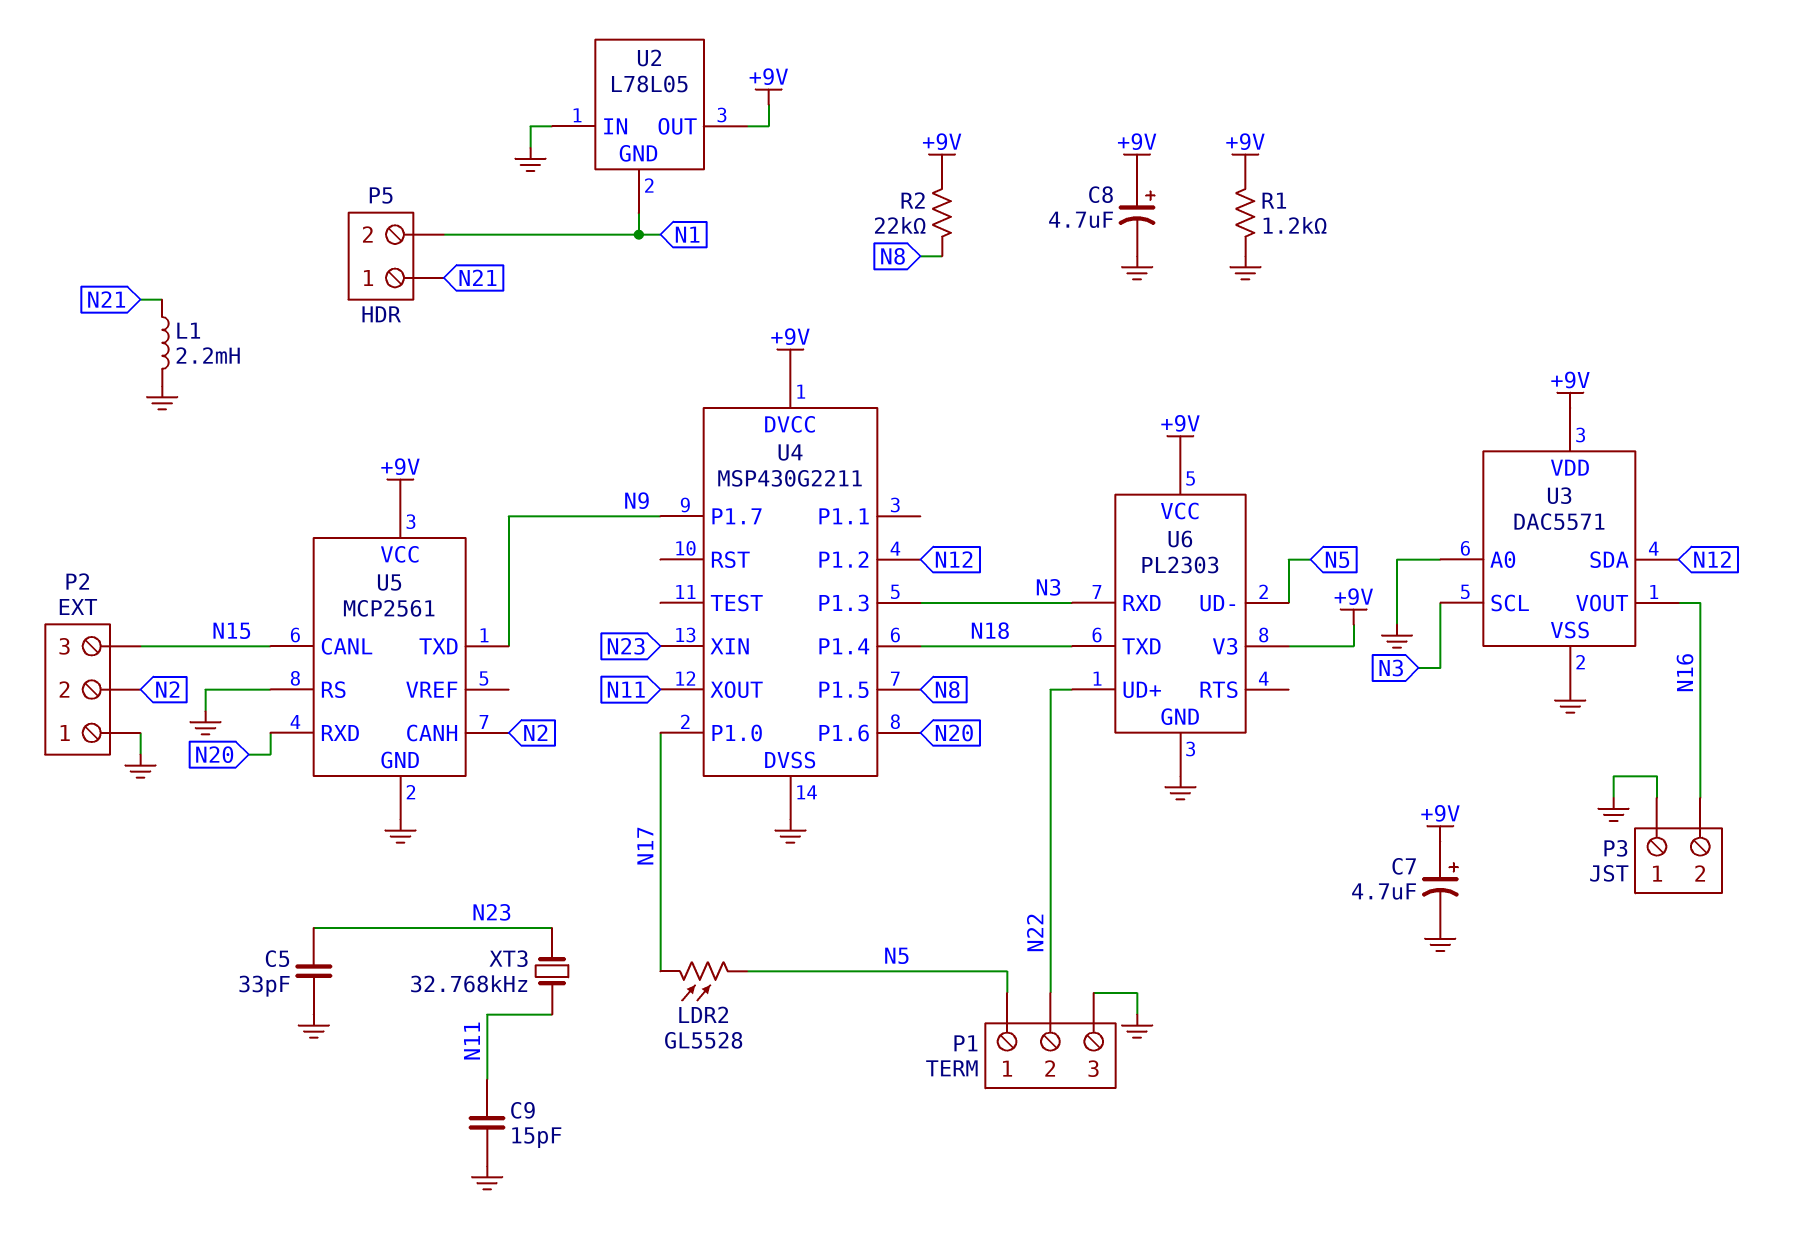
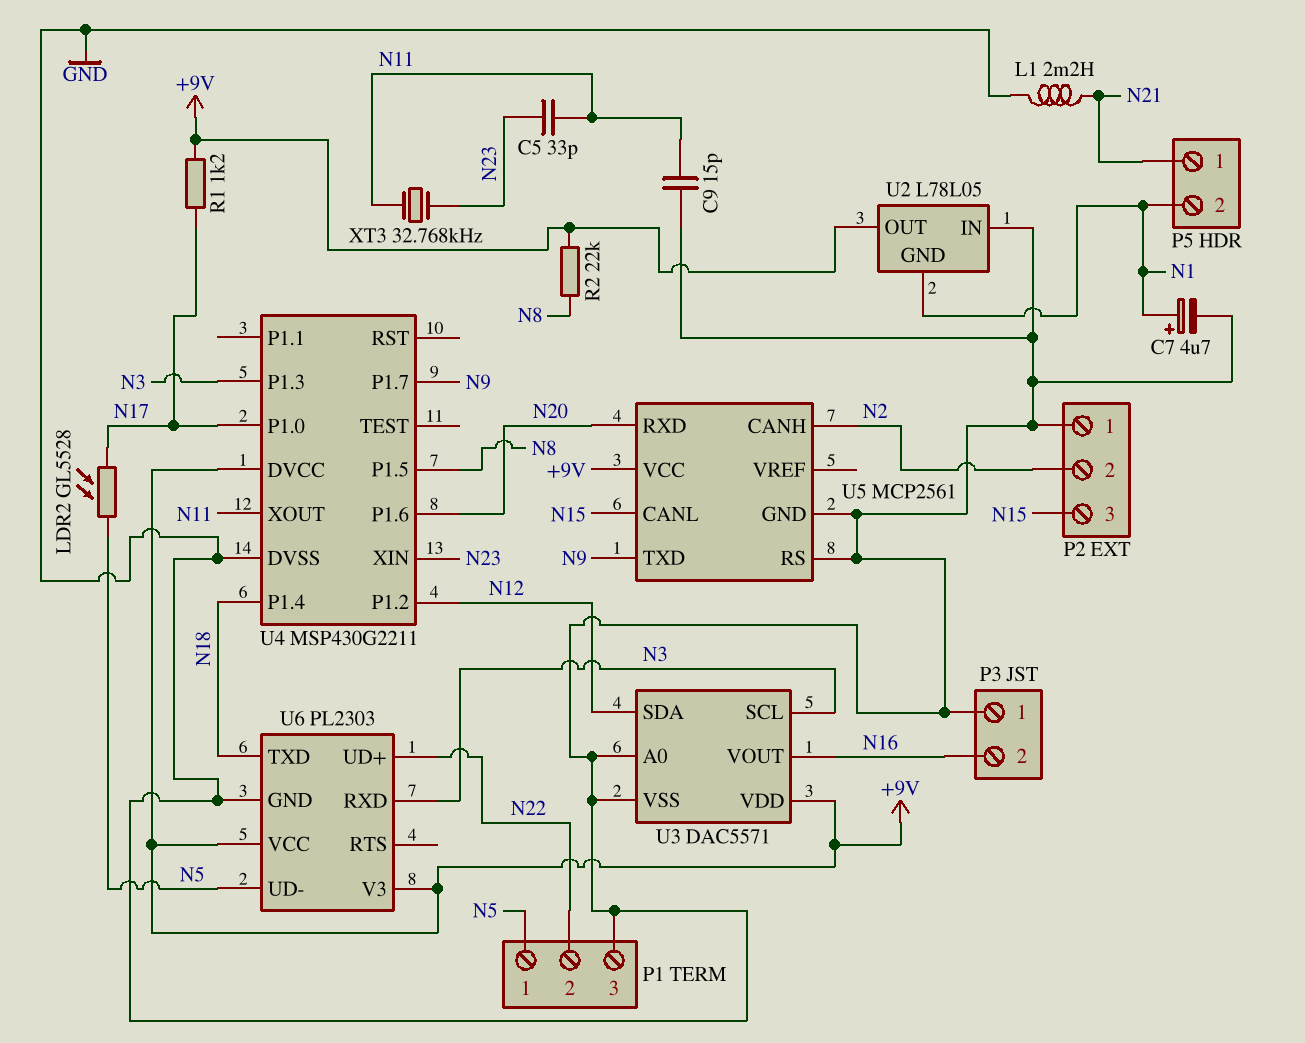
C5: 33pF (GND, N23) -> 33pF (N11, N23)
C7: 4.7uF (plus +9V, minus GND) -> 4.7uF (plus N1, minus GND)
C8: 4.7uF (plus +9V, minus GND) -> none
R1: 1.2k (+9V, GND) -> 1.2k (+9V, N17)

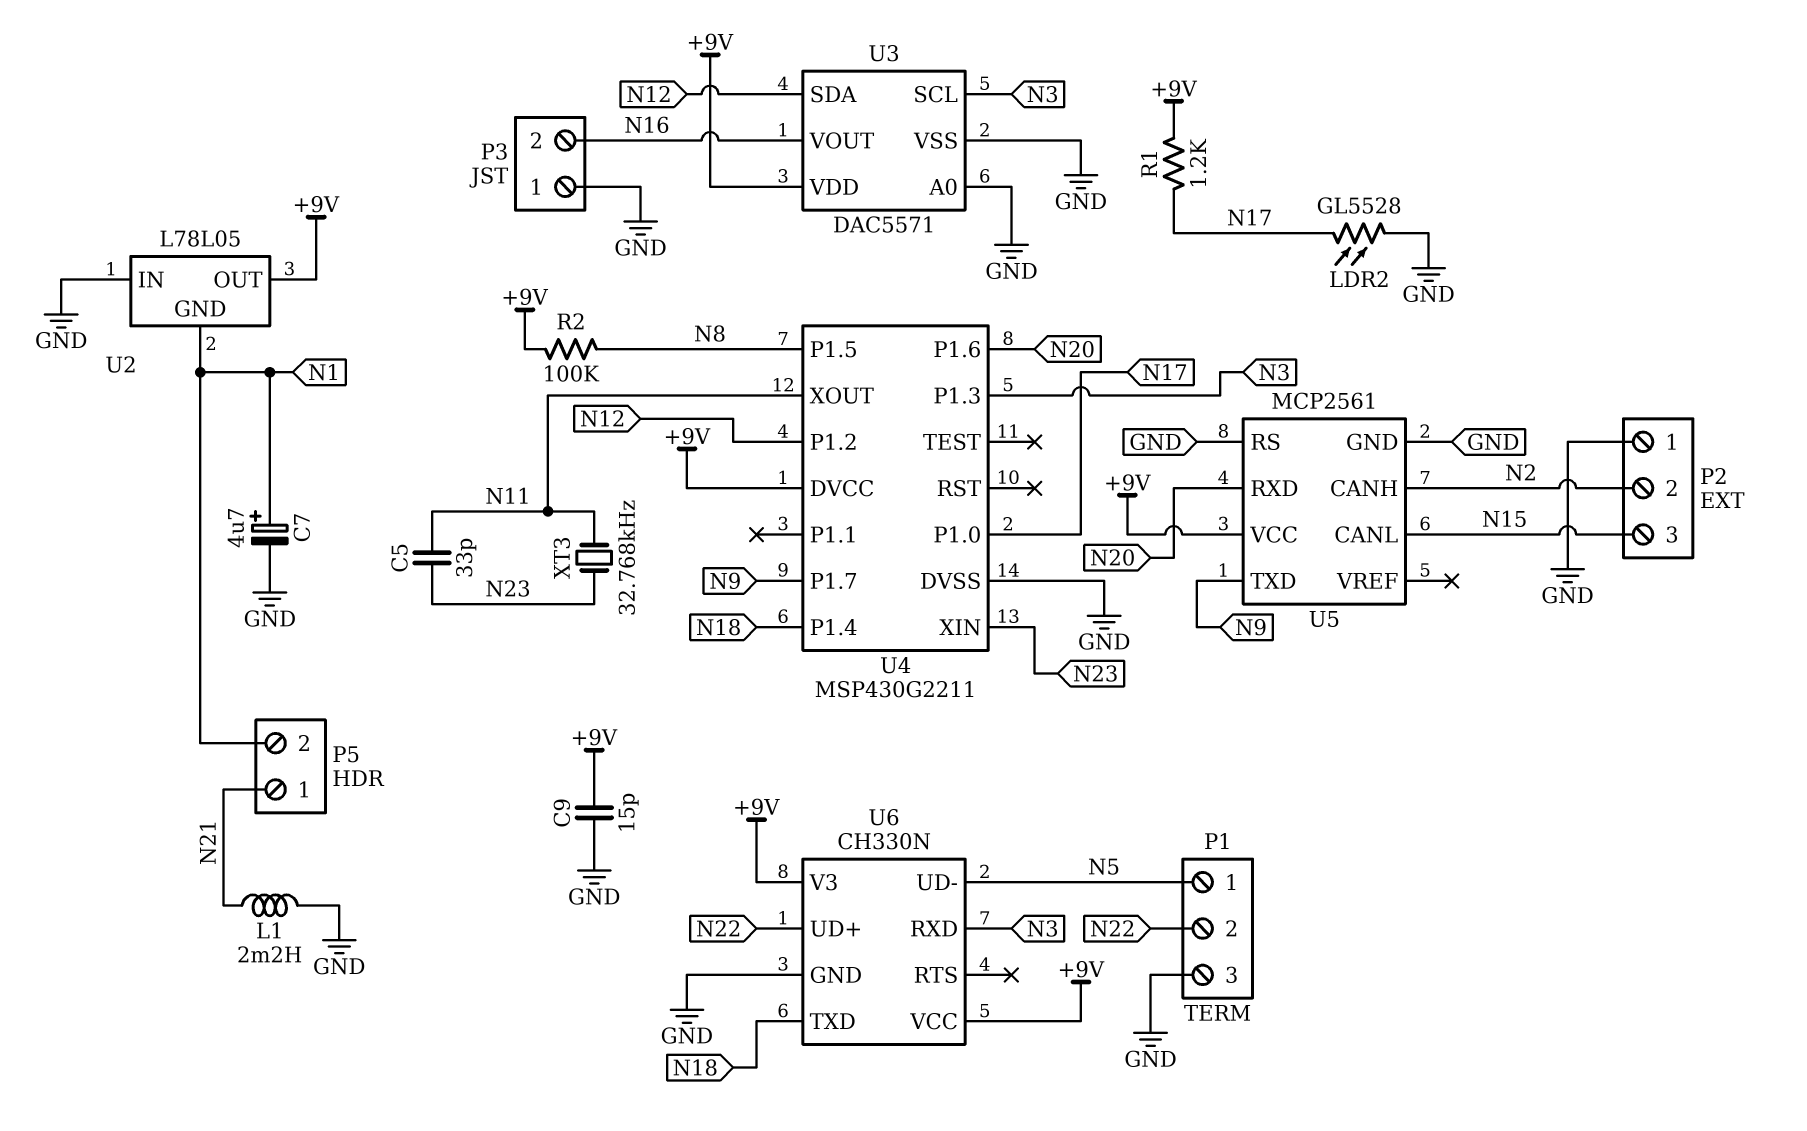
C9: 15pF (GND, N11) -> 15pF (+9V, GND)
LDR2: GL5528 (N5, N17) -> GL5528 (GND, N17)
R2: 22k (+9V, N8) -> 100k (+9V, N8)
U6: PL2303 -> CH330N

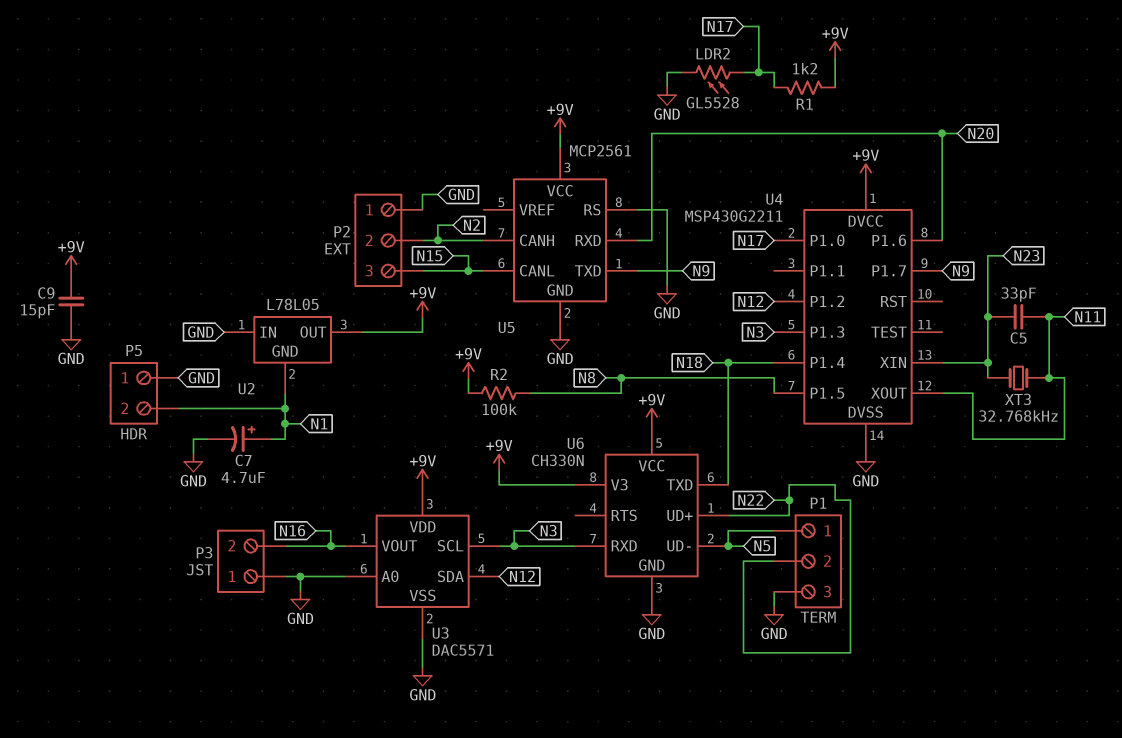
L1: 2.2mH (GND, N21) -> none
P5 pin 1: N21 -> GND

